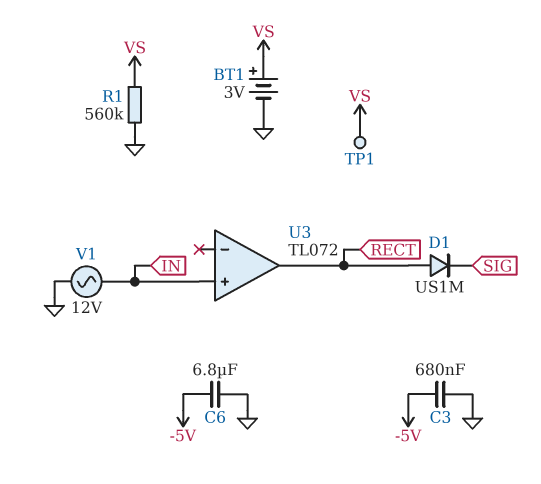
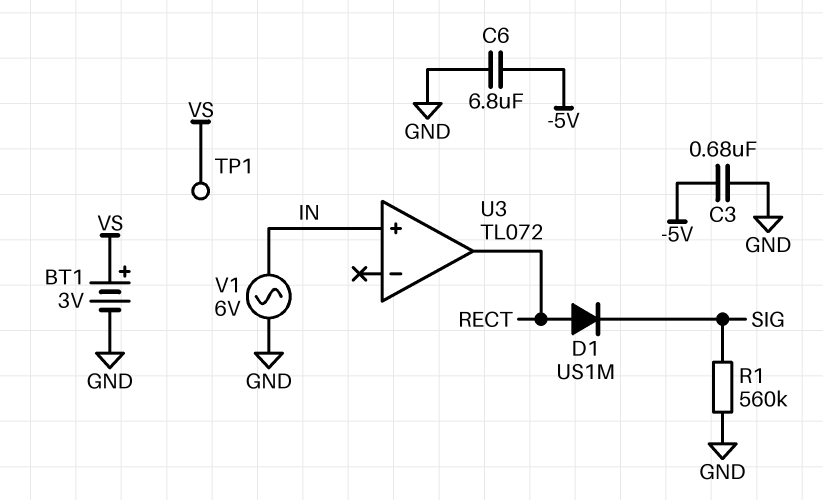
R1: 560k (GND, VS) -> 560k (GND, SIG)
V1: AC 12V (GND, IN) -> AC 6V (GND, IN)

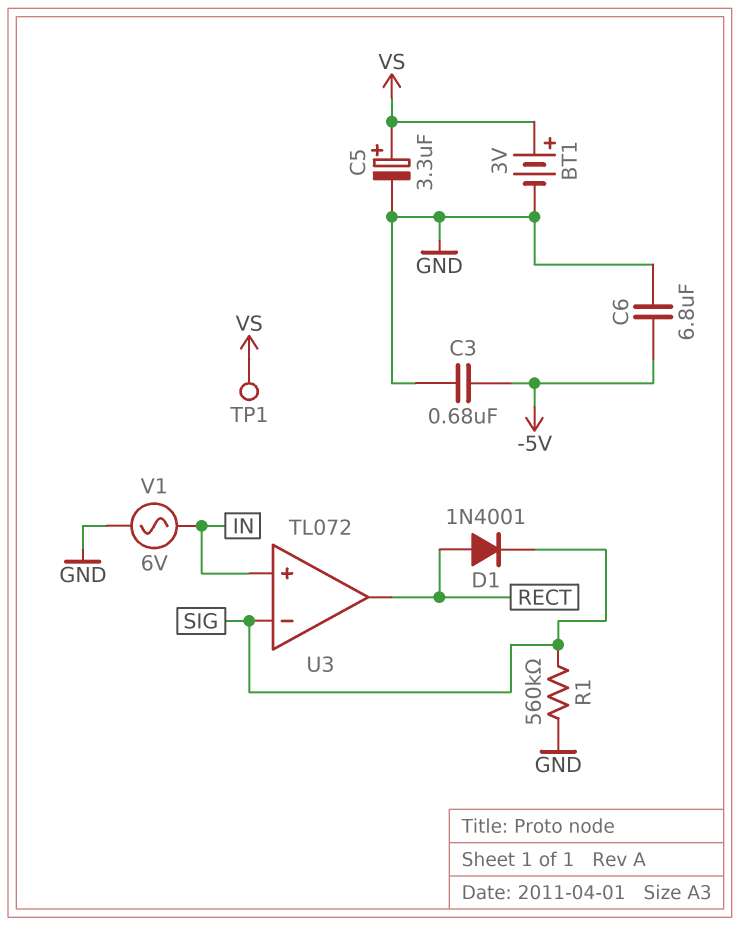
C5: none -> 3.3uF (plus VS, minus GND)
D1: diode US1M (A RECT, K SIG) -> diode 1N4001 (A RECT, K SIG)
U3 pin in-: none -> SIG

